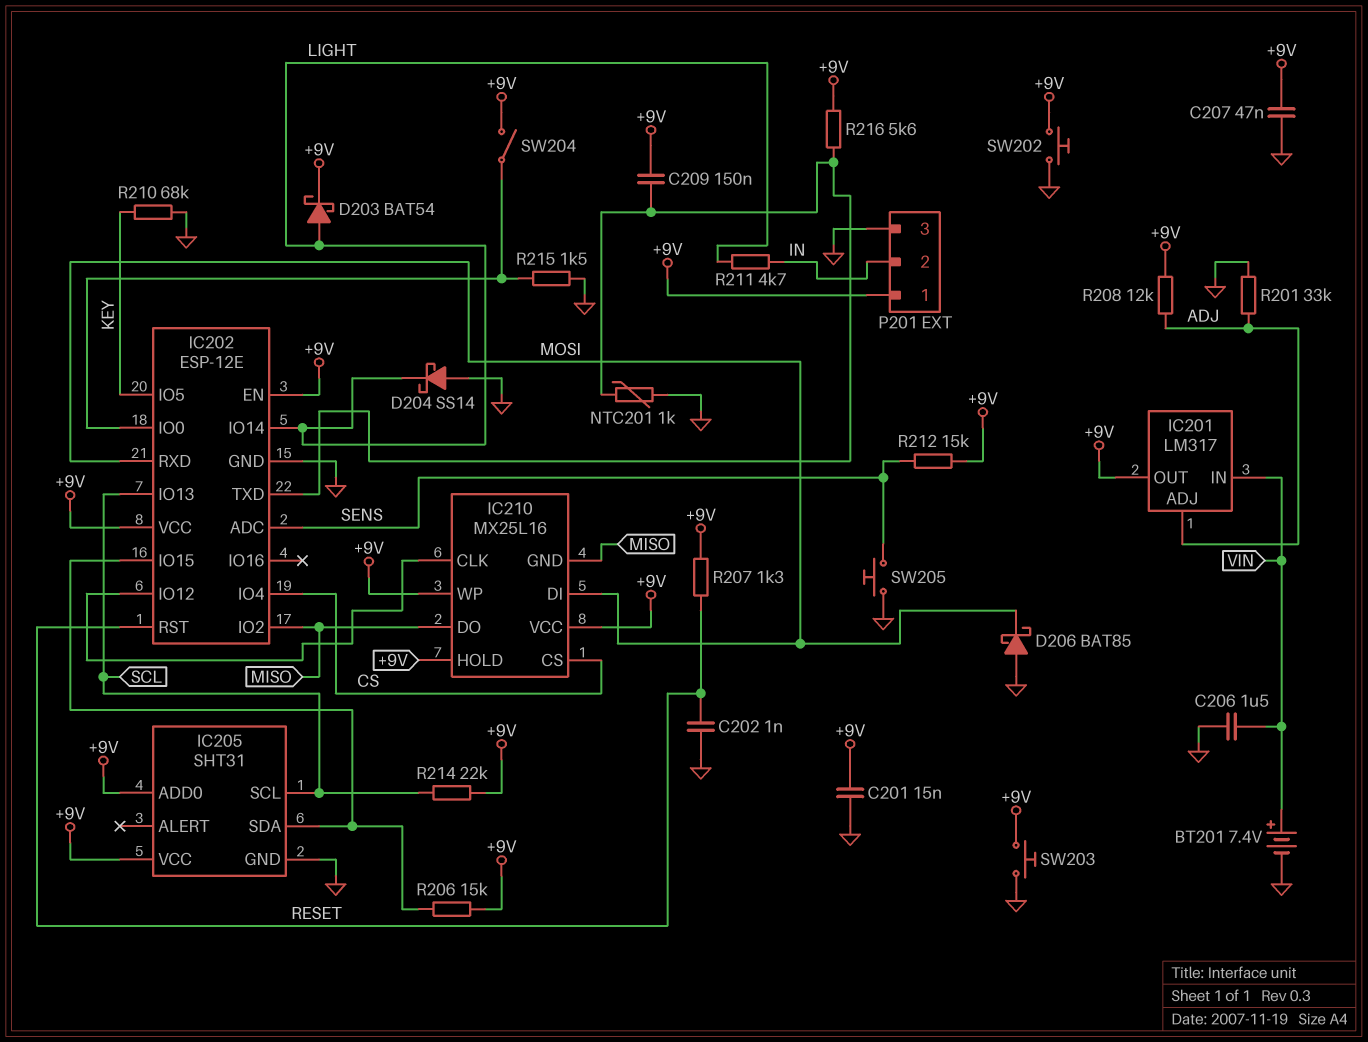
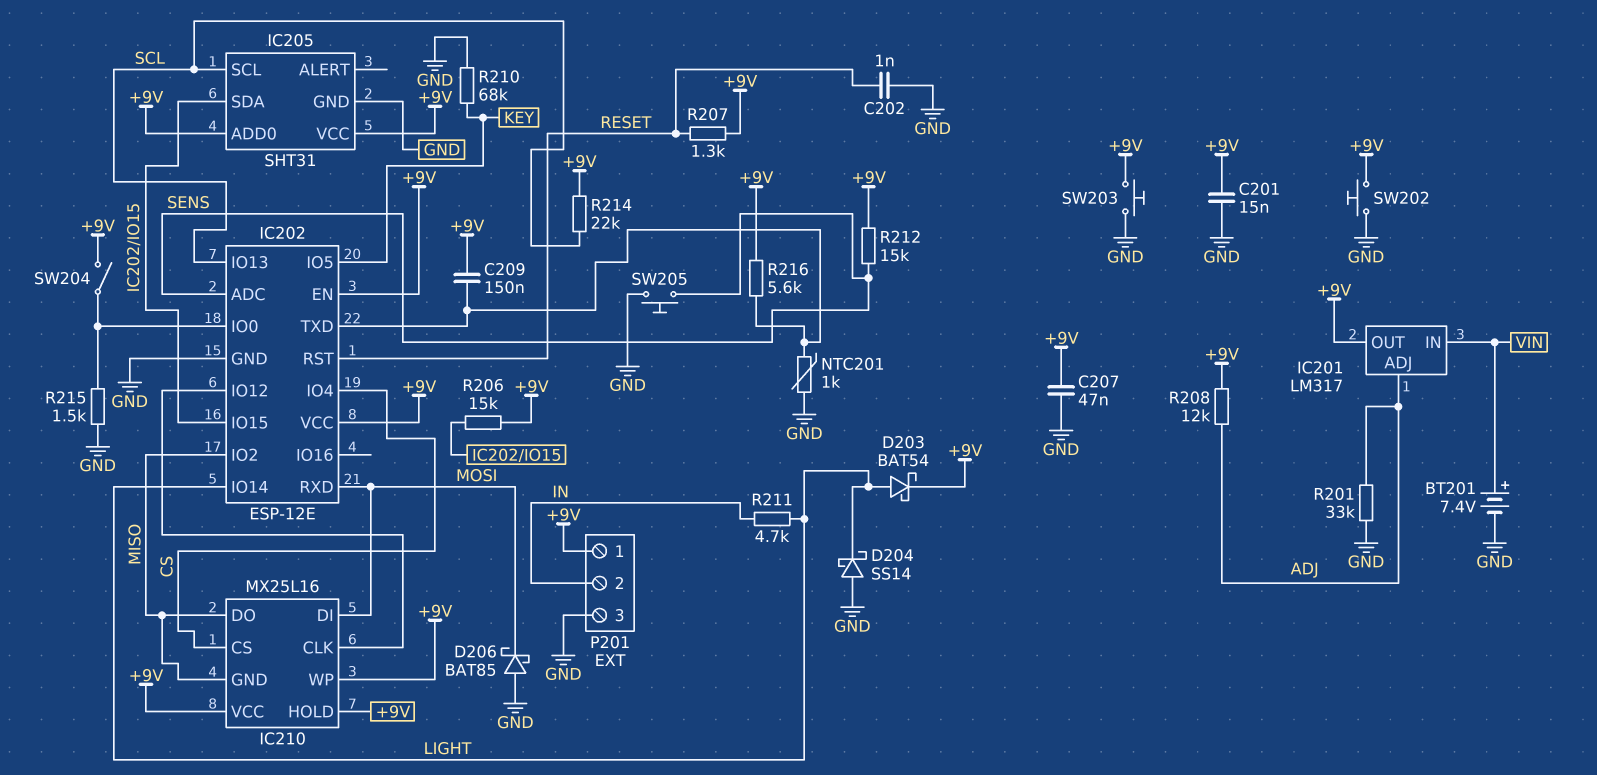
C206: 1.5uF (GND, VIN) -> none

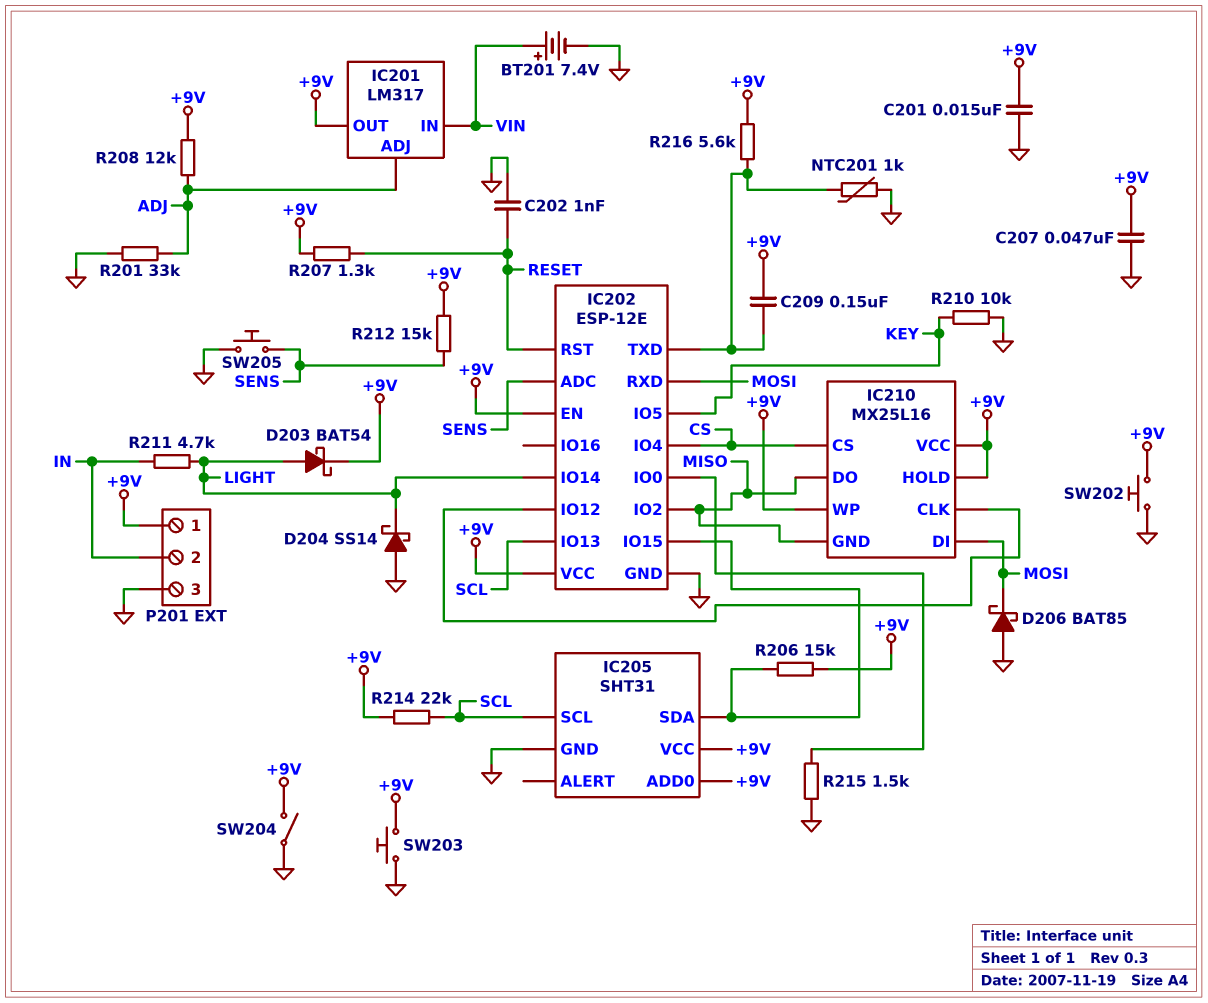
R210: 68k (GND, KEY) -> 10k (GND, KEY)
SW204: switch (+9V, IC202/IO0) -> switch (+9V, GND)

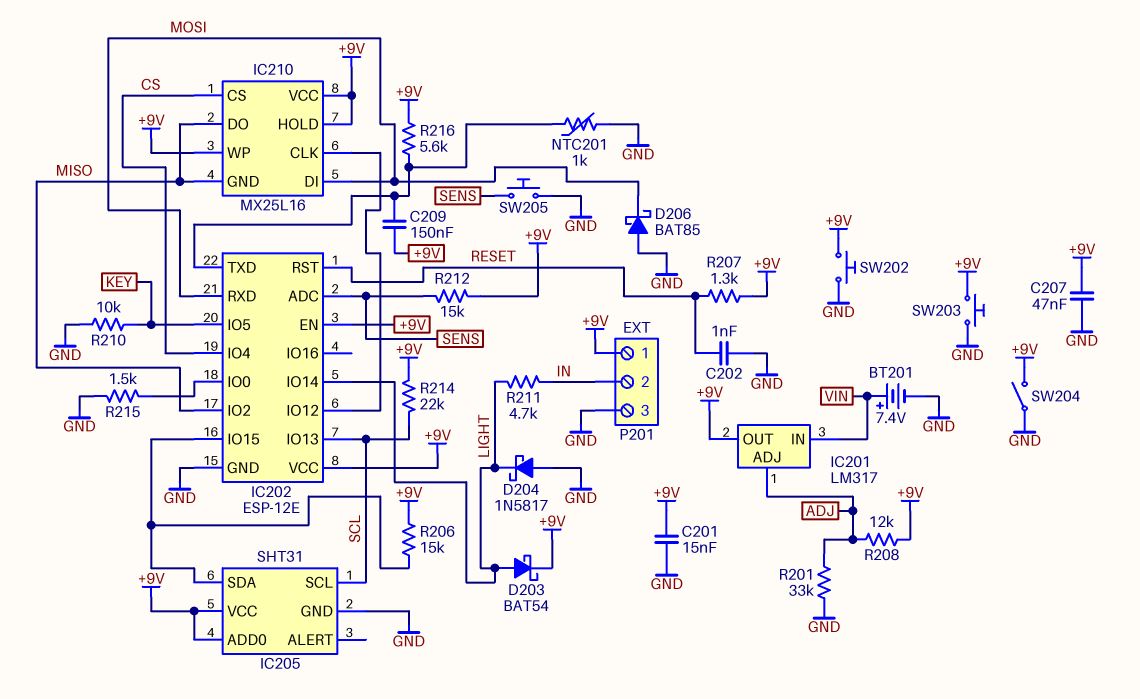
D204: schottky SS14 (A GND, K LIGHT) -> schottky 1N5817 (A GND, K LIGHT)

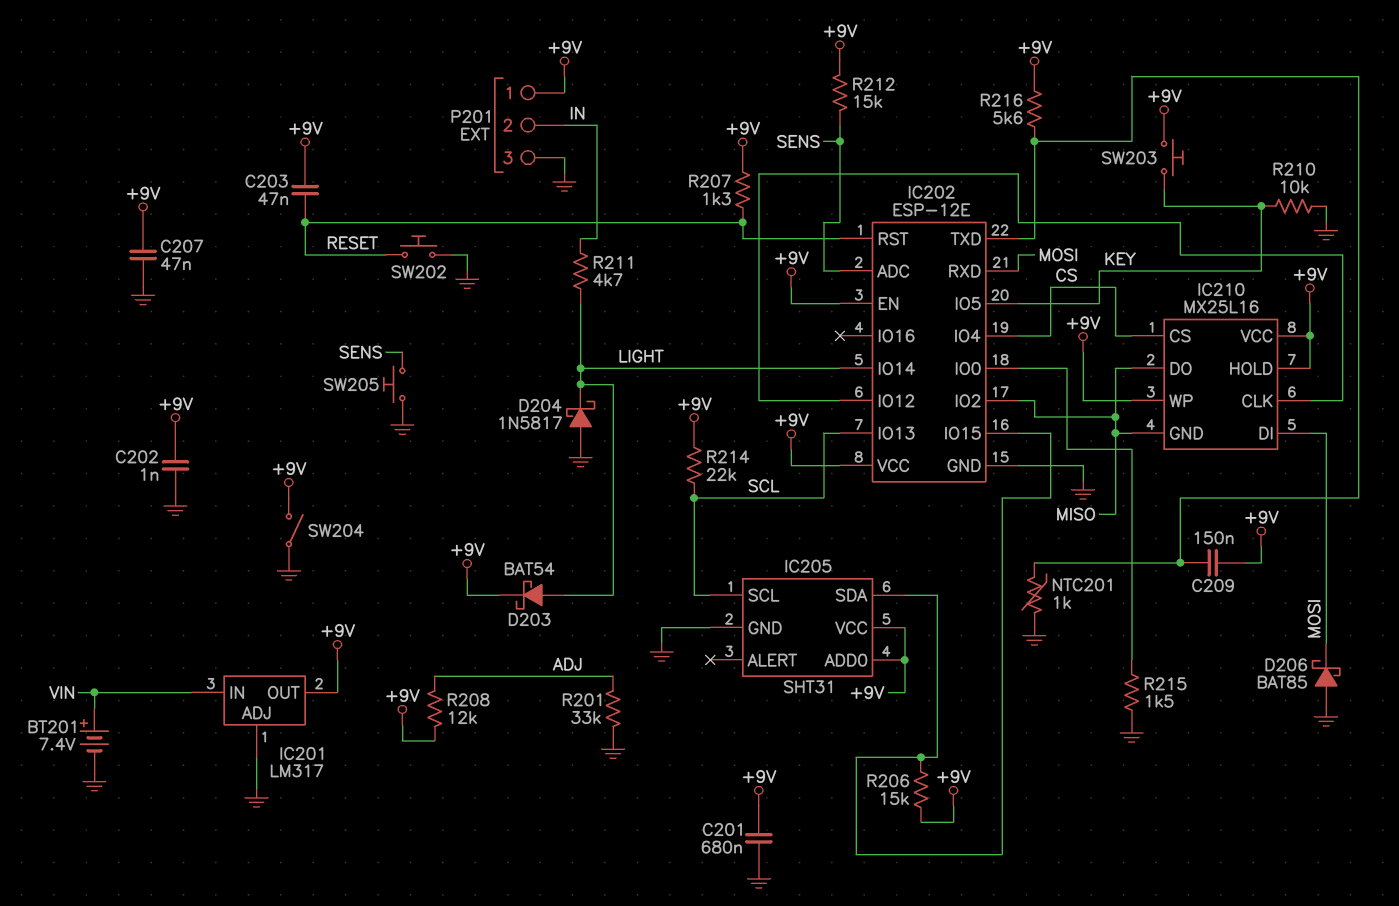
C201: 15nF (+9V, GND) -> 680nF (+9V, GND)
C202: 1nF (GND, RESET) -> 1nF (+9V, GND)
C203: none -> 47nF (+9V, RESET)
IC201 pin ADJ: ADJ -> GND
SW202: button (+9V, GND) -> button (GND, RESET)
SW203: button (+9V, GND) -> button (+9V, KEY)

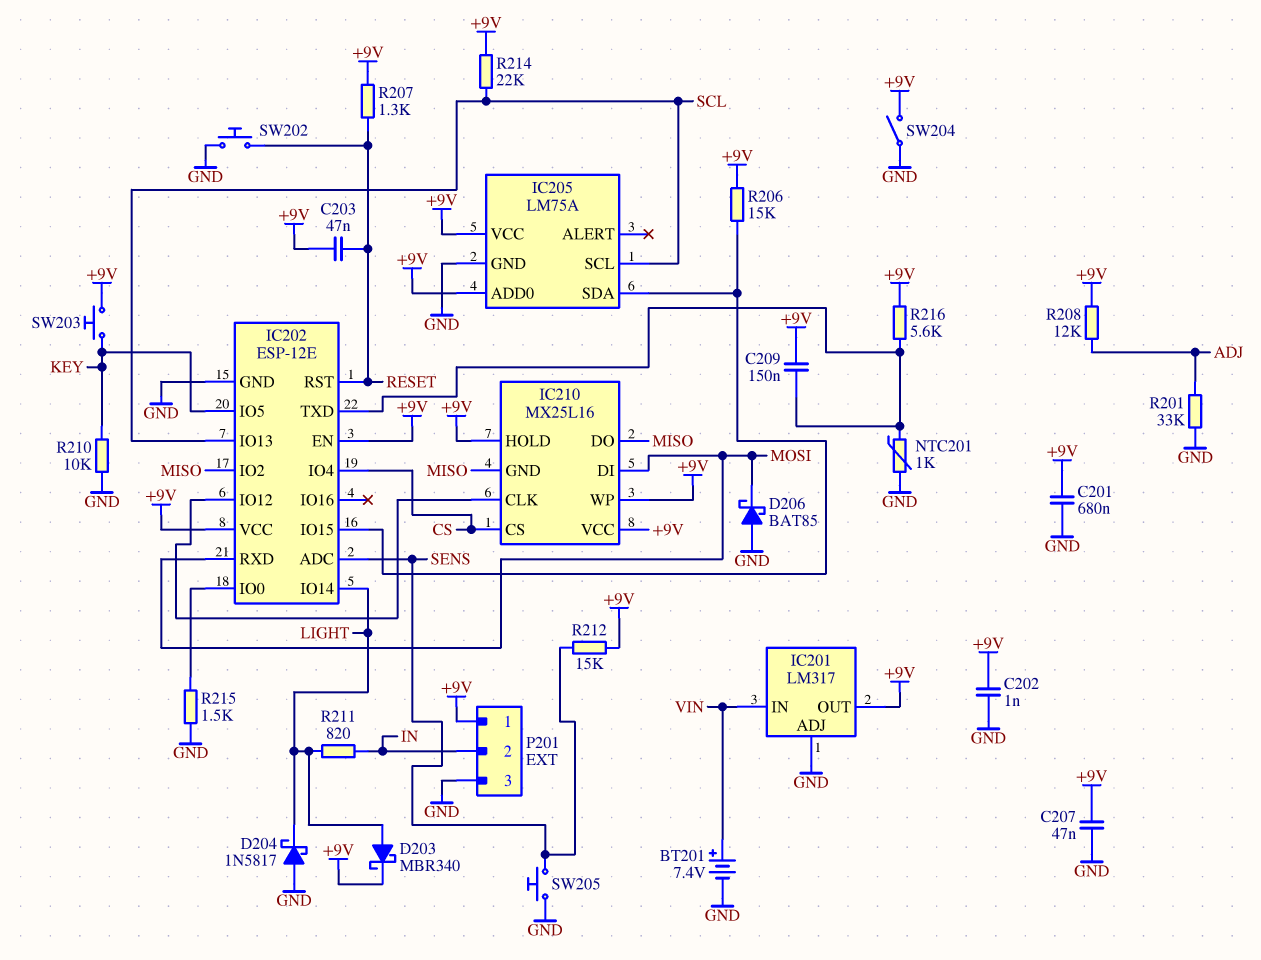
D203: schottky BAT54 (A LIGHT, K +9V) -> schottky MBR340 (A LIGHT, K +9V)
IC205: SHT31 -> LM75A
R211: 4.7k (IN, LIGHT) -> 820 (IN, LIGHT)

